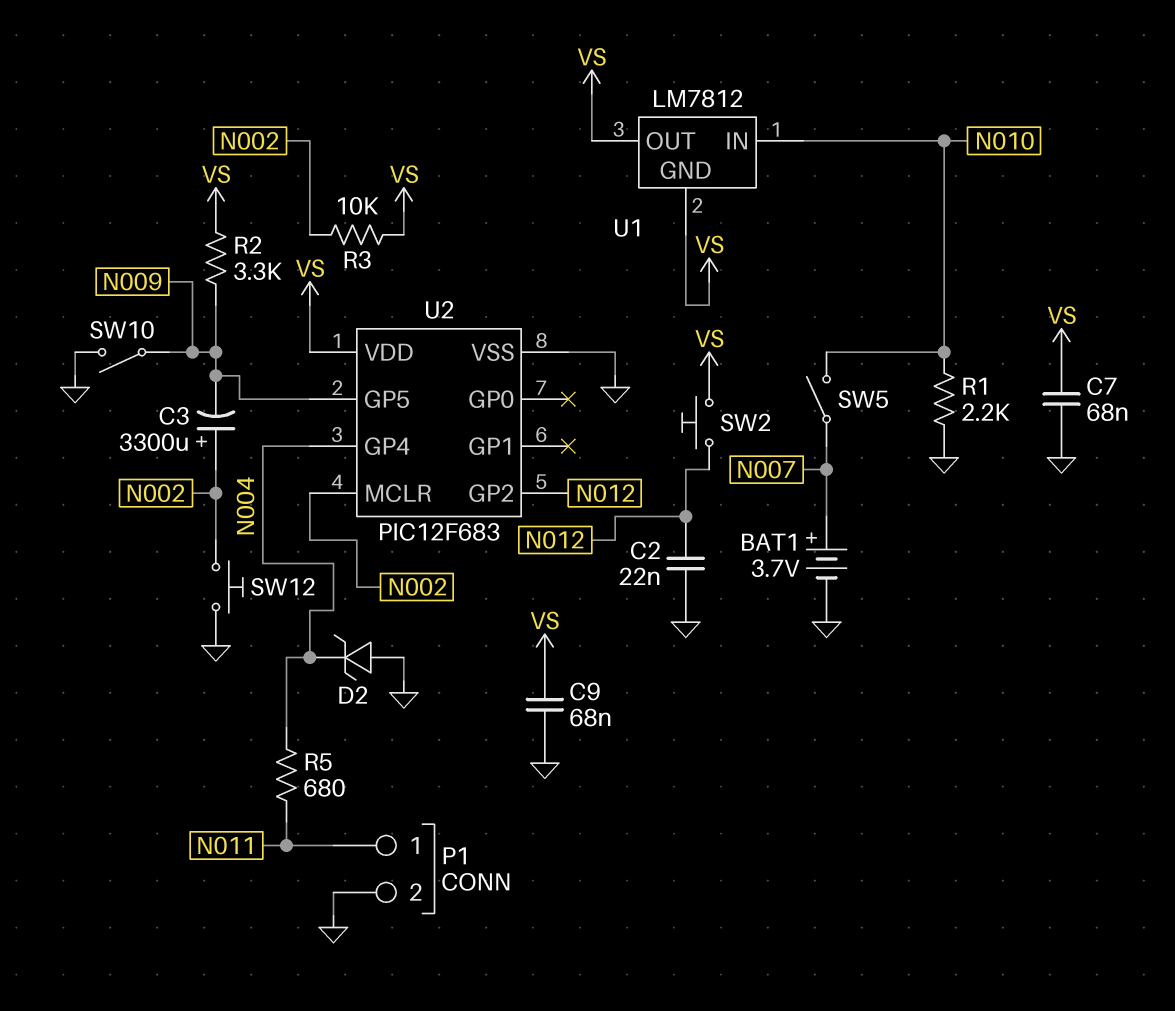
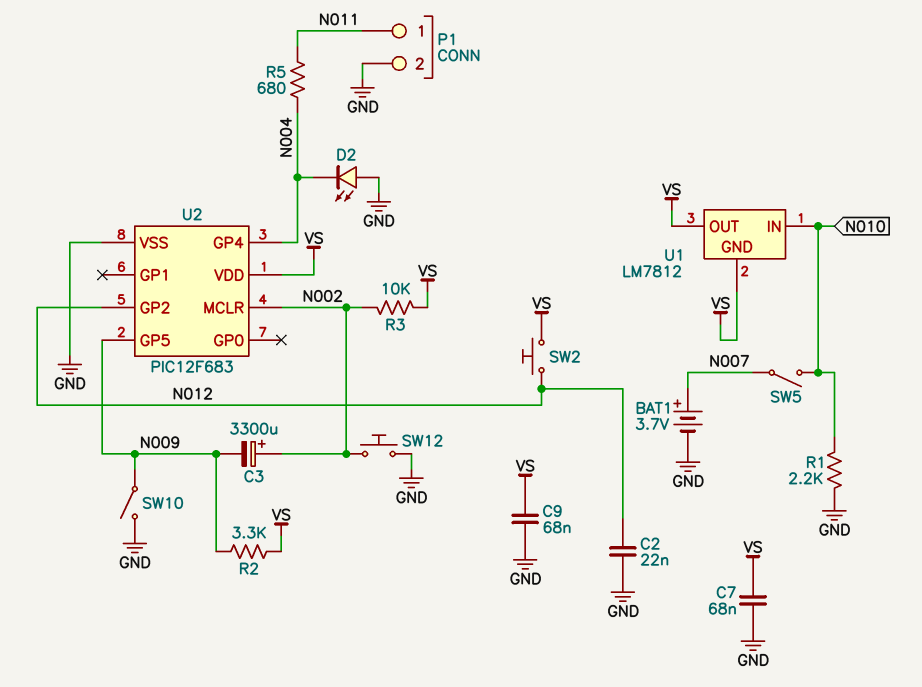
D2: zener (A GND, K N004) -> LED (A GND, K N004)

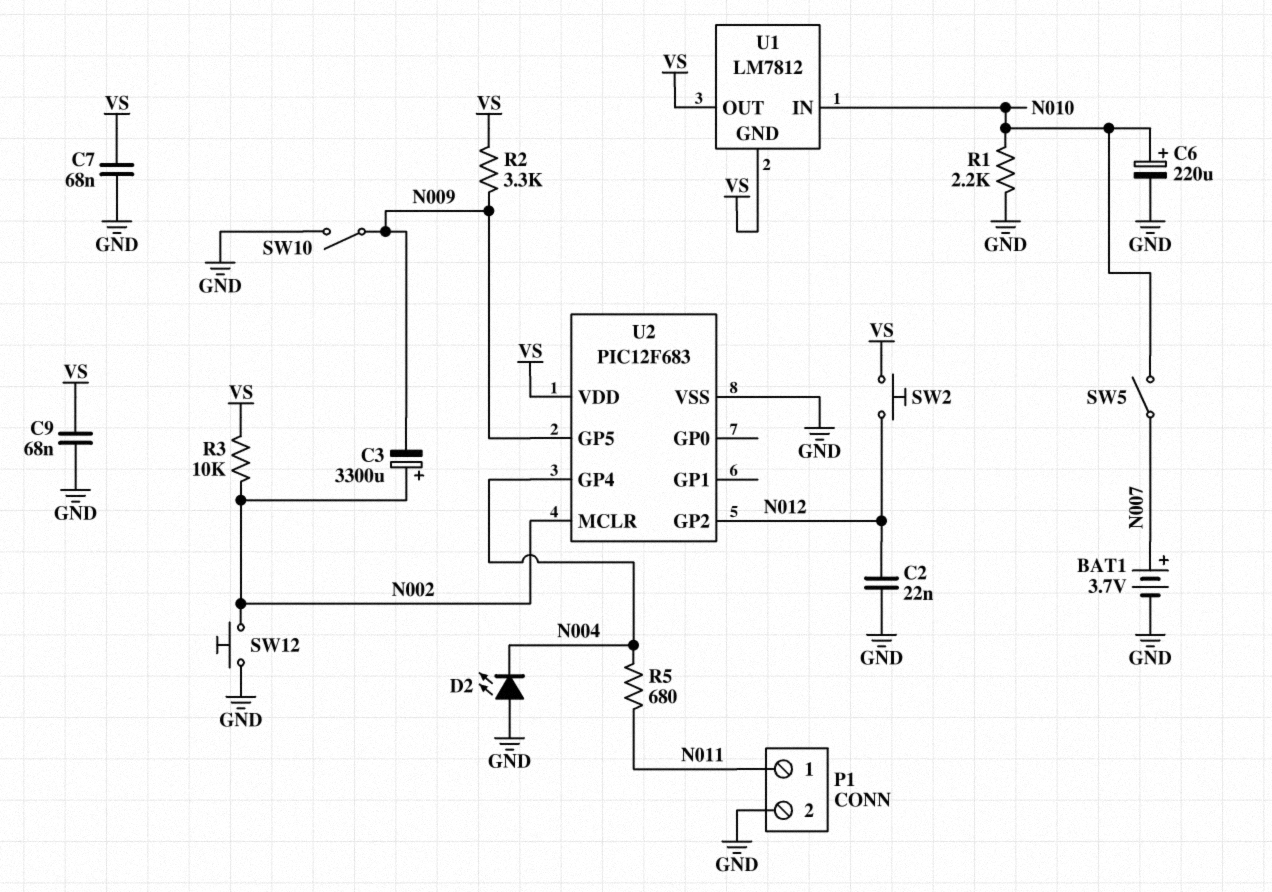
C6: none -> 220uF (plus N010, minus GND)

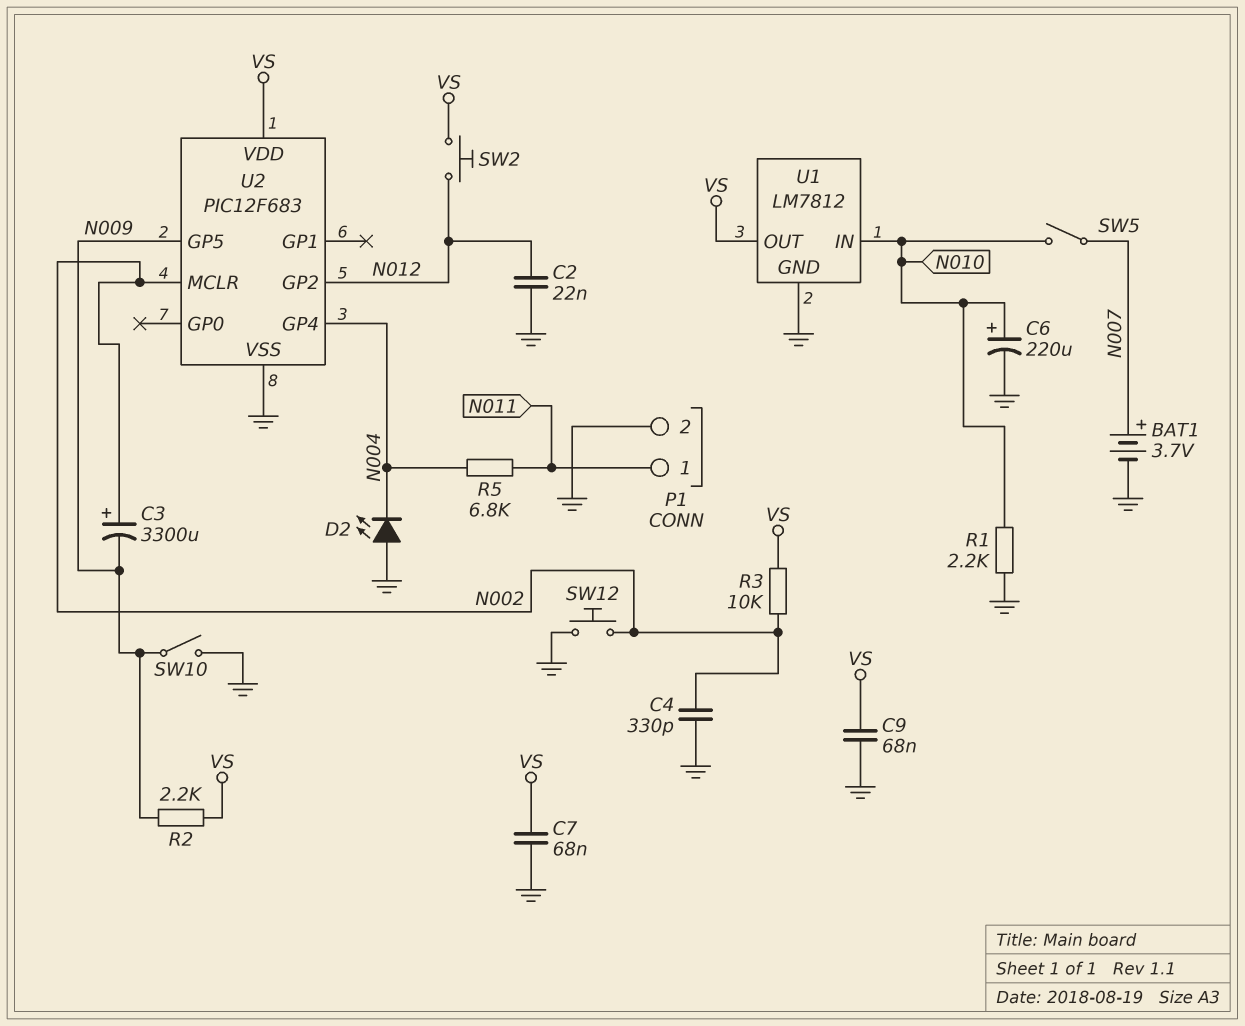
C4: none -> 330pF (GND, N002)
R2: 3.3k (N009, VS) -> 2.2k (N009, VS)
R5: 680 (N004, N011) -> 6.8k (N004, N011)
U1 pin GND: VS -> GND

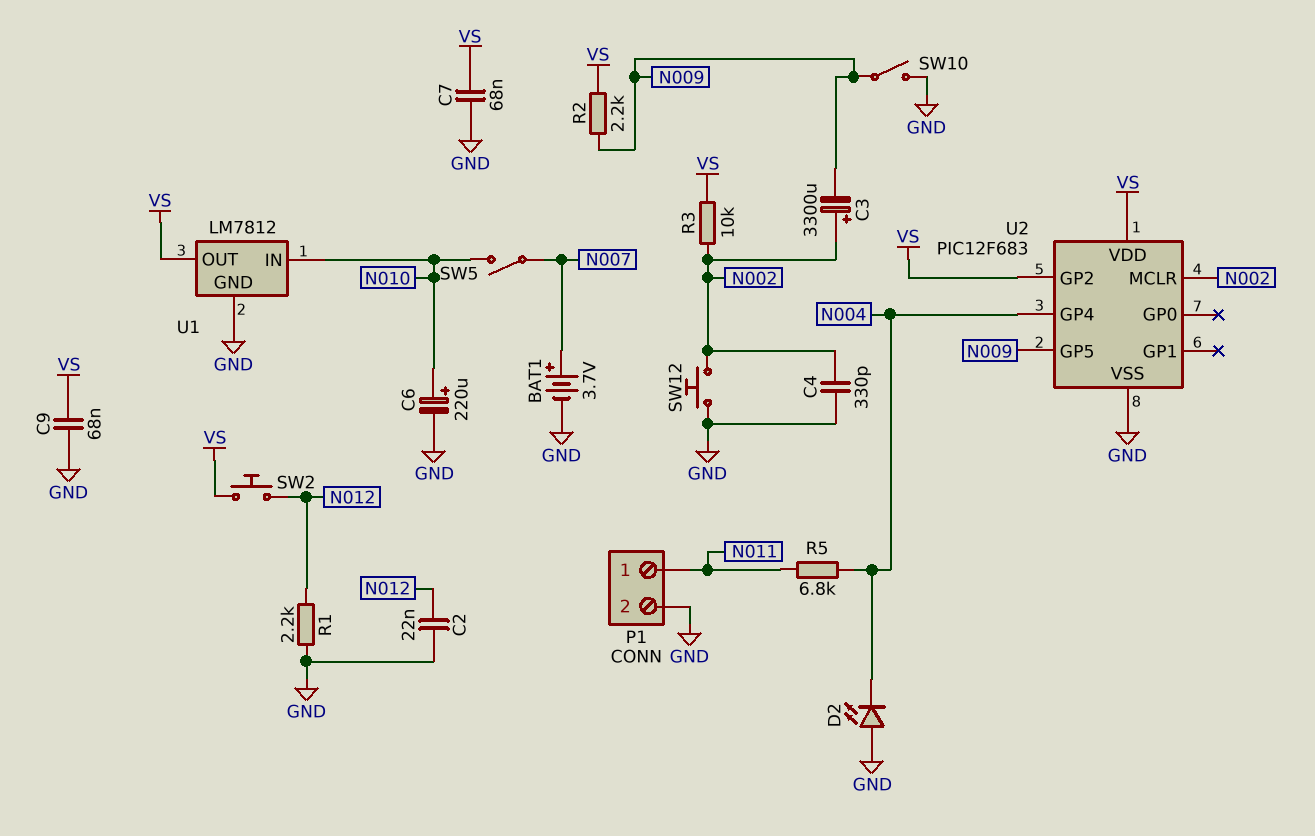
R1: 2.2k (GND, N010) -> 2.2k (GND, N012)
U2 pin GP2: N012 -> VS

